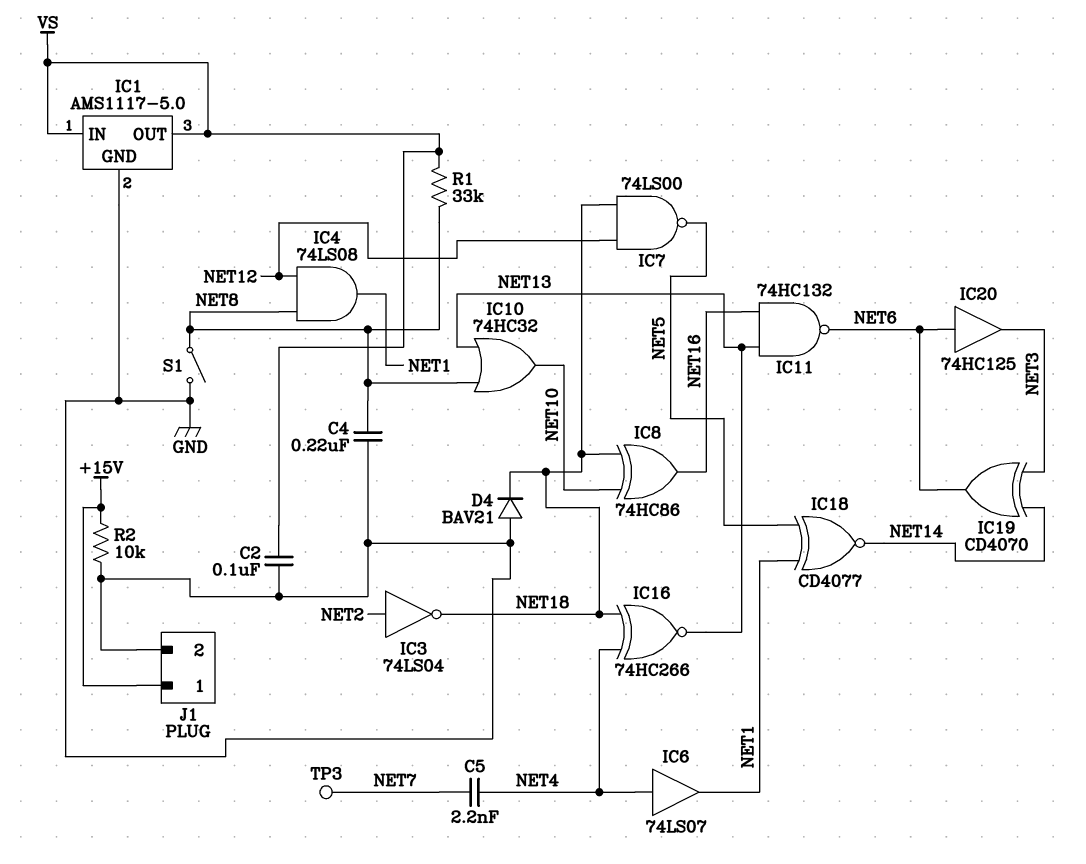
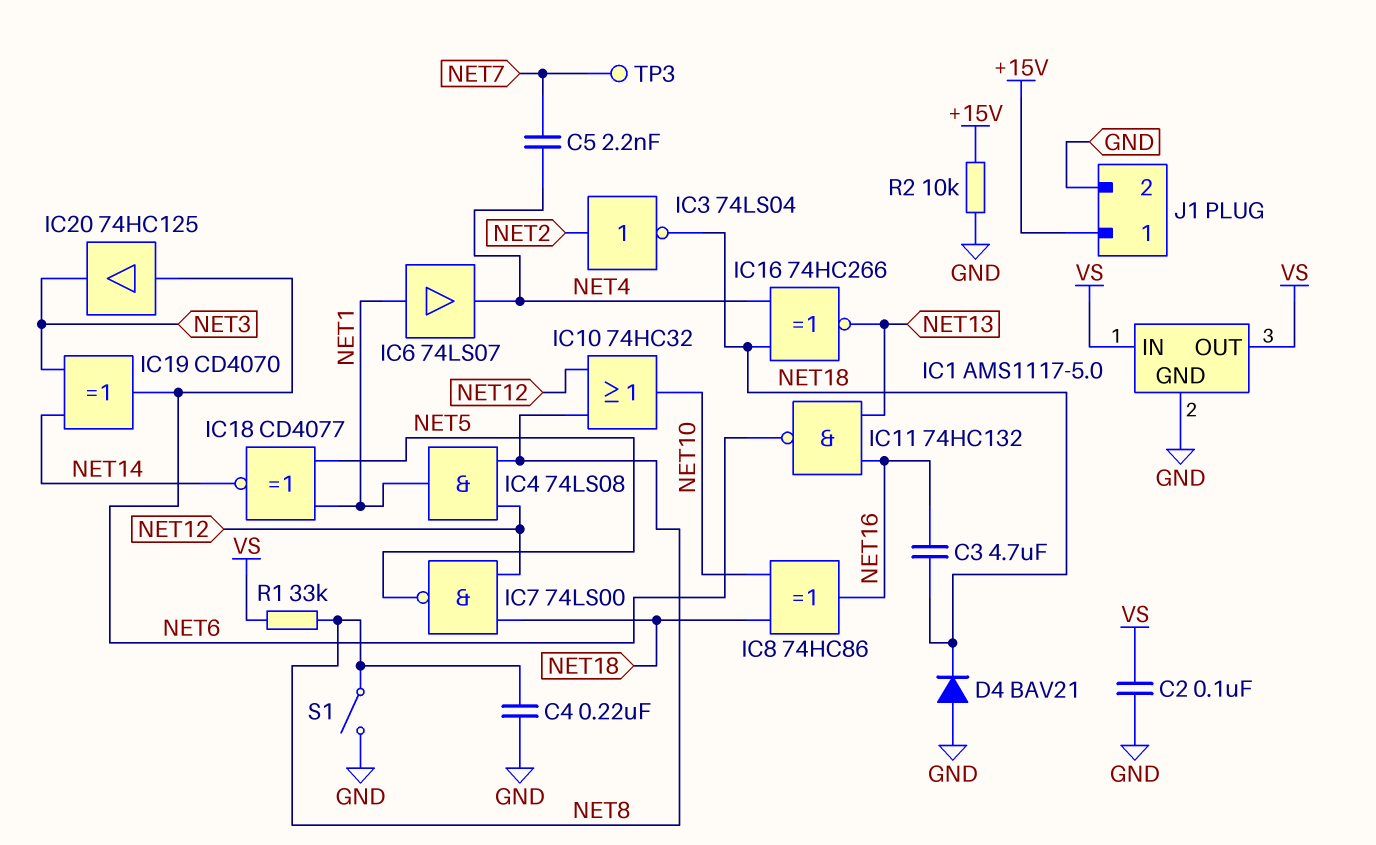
C3: none -> 4.7uF (NET16, NET18)
IC6: buffer 74LS07 (in NET4, out NET1) -> buffer 74LS07 (in NET1, out NET4)
IC10: OR 74HC32 (in NET8, in NET13, out NET10) -> OR 74HC32 (in NET8, in NET12, out NET10)

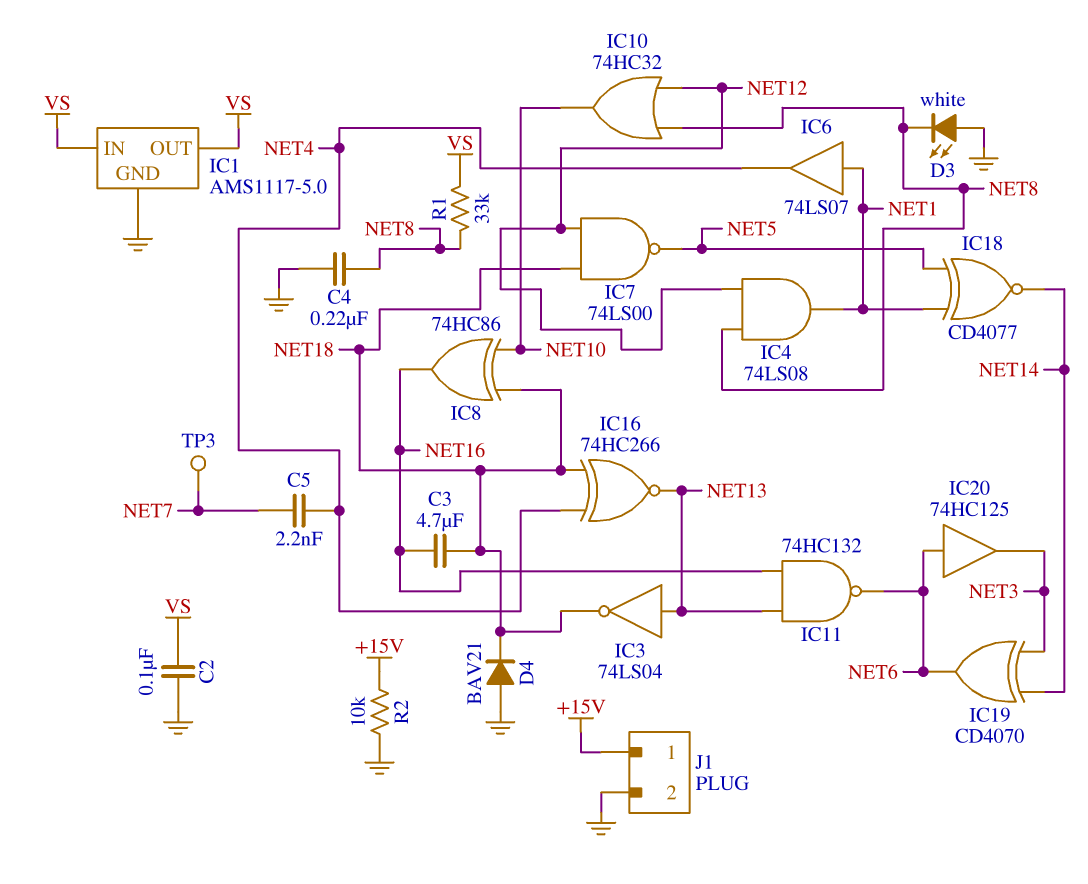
D3: none -> LED white (A GND, K NET8)
IC3: NOT 74LS04 (in NET2, out NET18) -> NOT 74LS04 (in NET13, out NET18)
S1: switch (GND, NET8) -> none

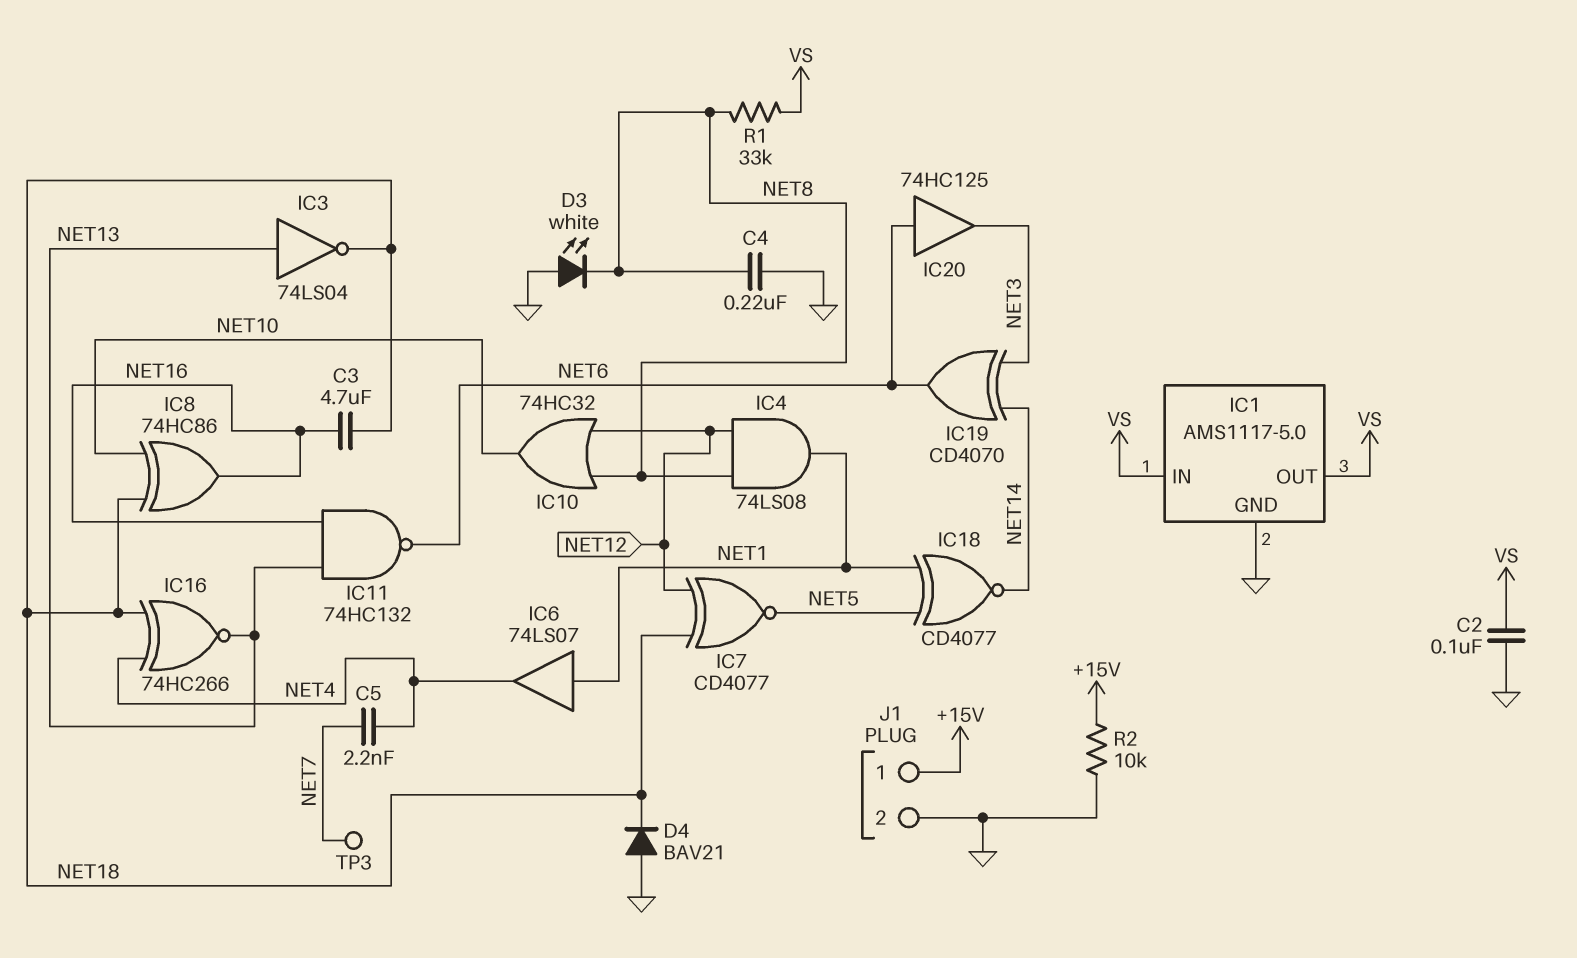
IC7: NAND 74LS00 (in NET12, in NET18, out NET5) -> XNOR CD4077 (in NET12, in NET18, out NET5)

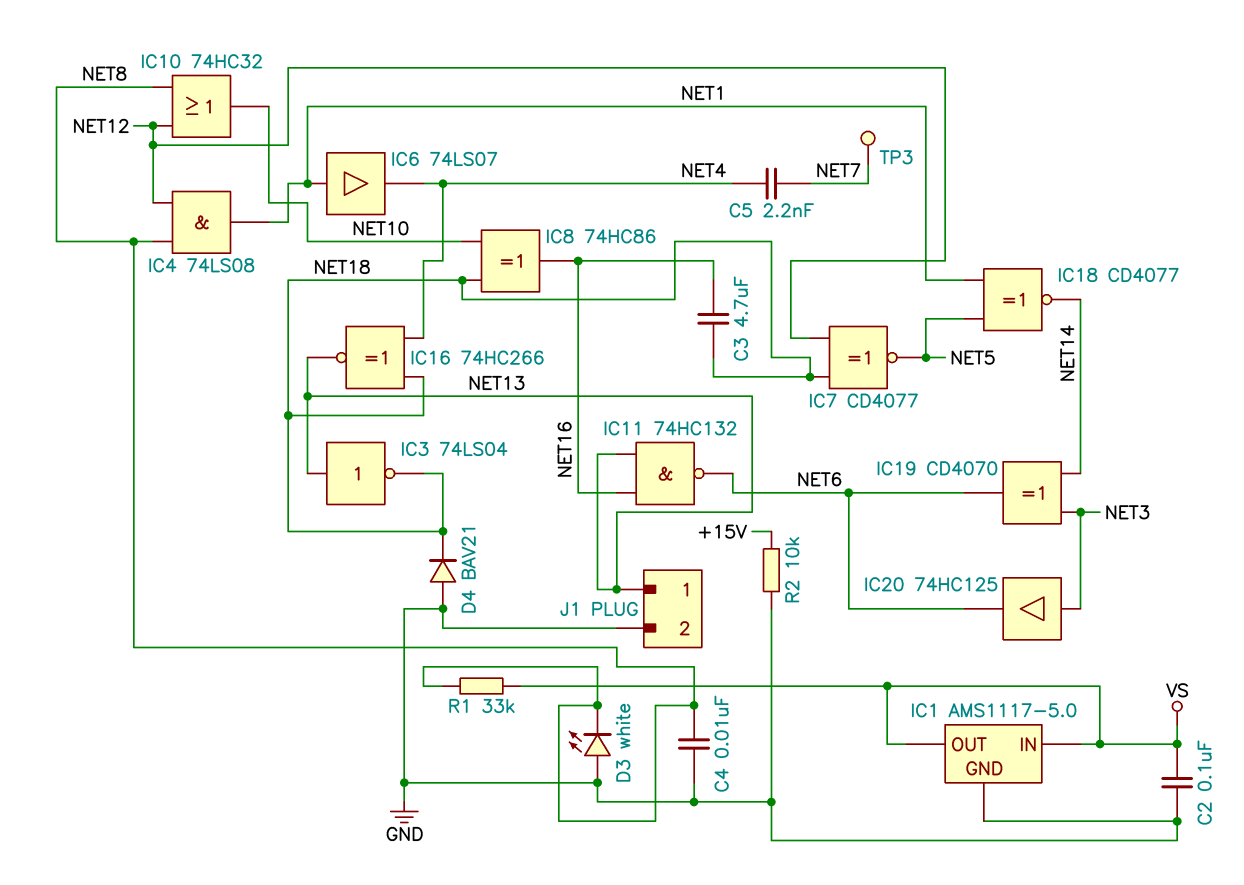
C4: 220nF (GND, NET8) -> 10nF (GND, NET8)
IC20: buffer 74HC125 (in NET6, out NET3) -> buffer 74HC125 (in NET3, out NET6)
J1 pin 1: +15V -> NET13

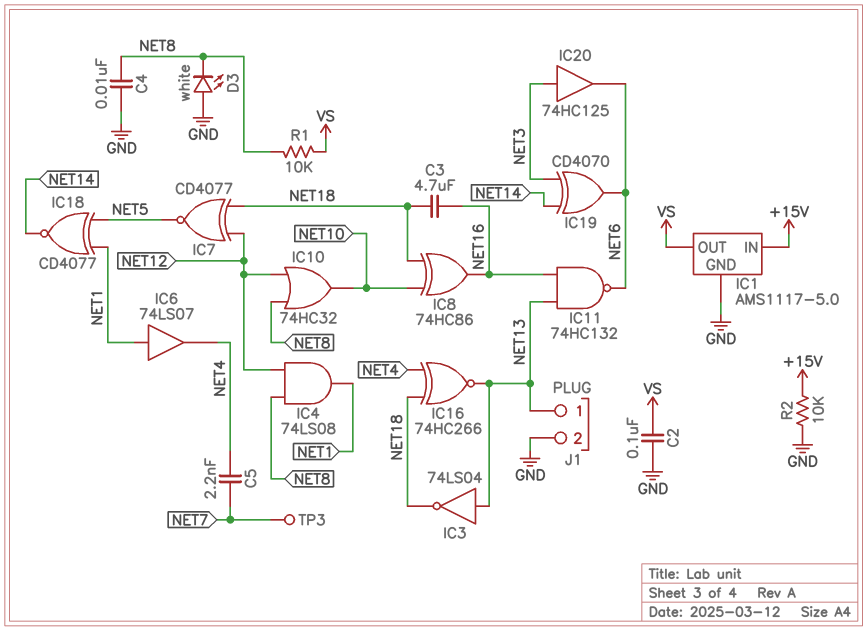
D4: diode BAV21 (A GND, K NET18) -> none
IC1 pin IN: VS -> +15V
R1: 33k (NET8, VS) -> 10k (NET8, VS)

